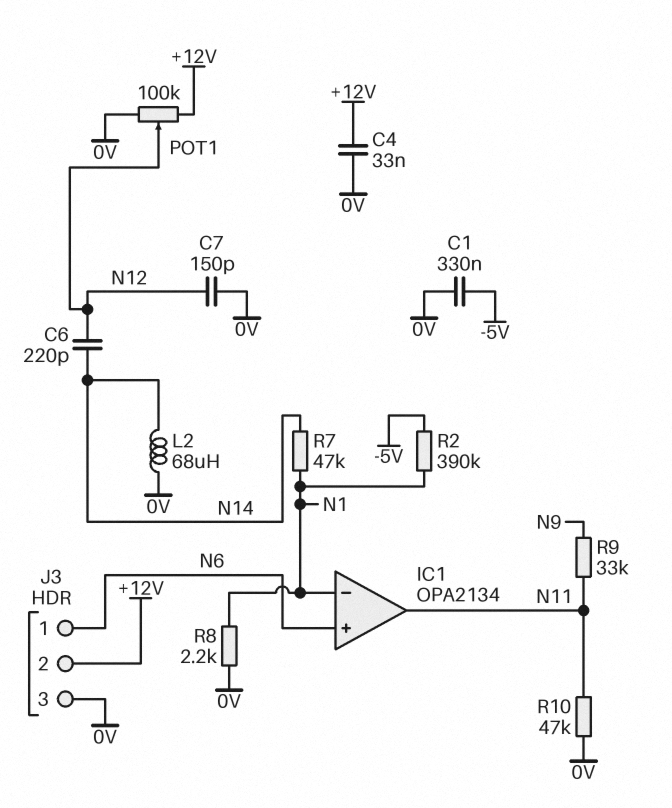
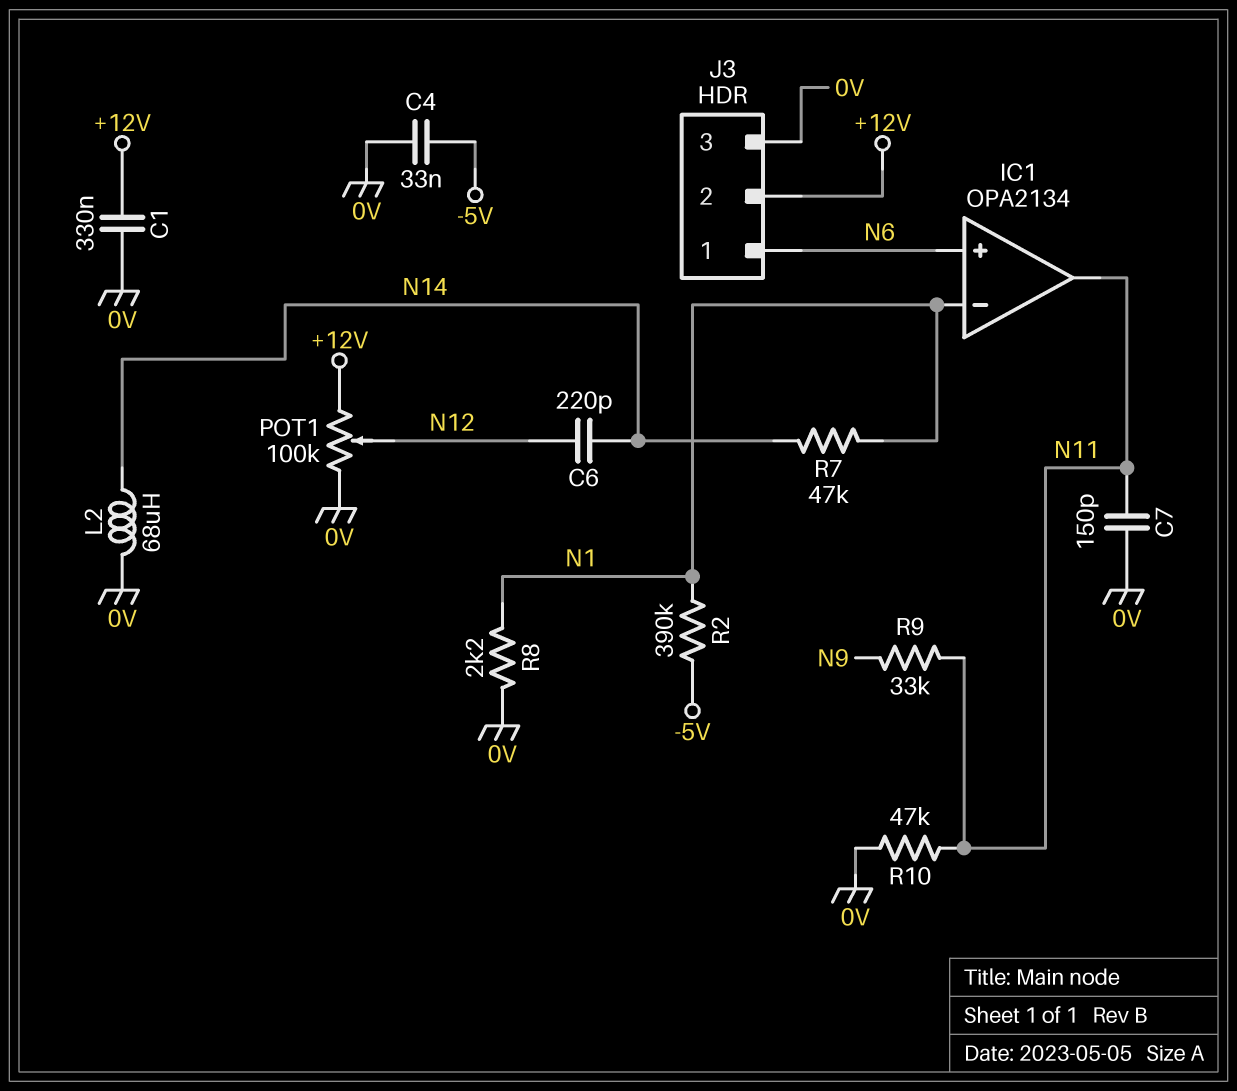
C1: 330nF (-5V, 0V) -> 330nF (+12V, 0V)
C4: 33nF (+12V, 0V) -> 33nF (-5V, 0V)
C7: 150pF (0V, N12) -> 150pF (0V, N11)

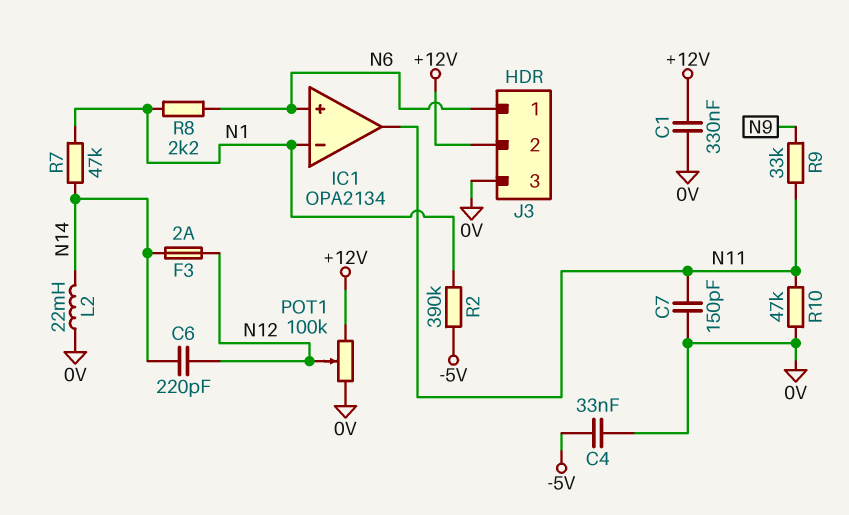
F3: none -> 2A (N12, N14)
L2: 68uH (0V, N14) -> 22mH (0V, N14)
R8: 2.2k (0V, N1) -> 2.2k (N1, N6)

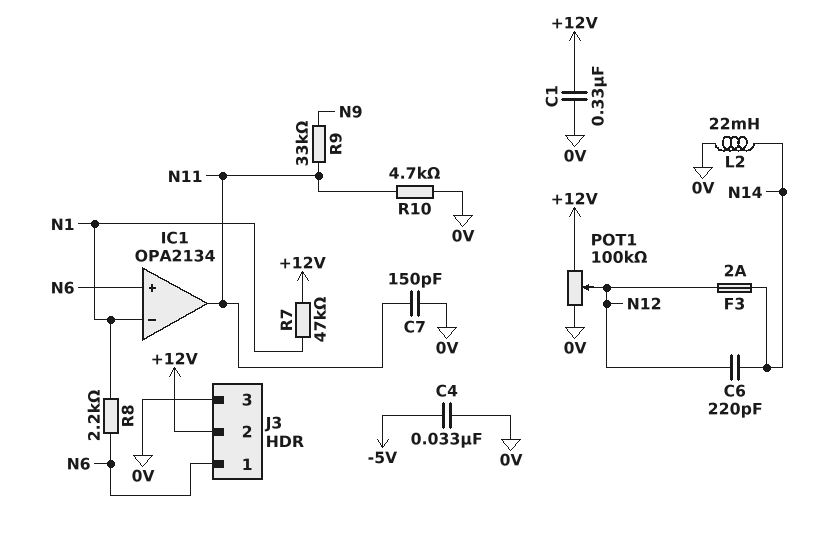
R2: 390k (-5V, N1) -> none
R7: 47k (N1, N14) -> 47k (+12V, N1)
R10: 47k (0V, N11) -> 4.7k (0V, N11)

